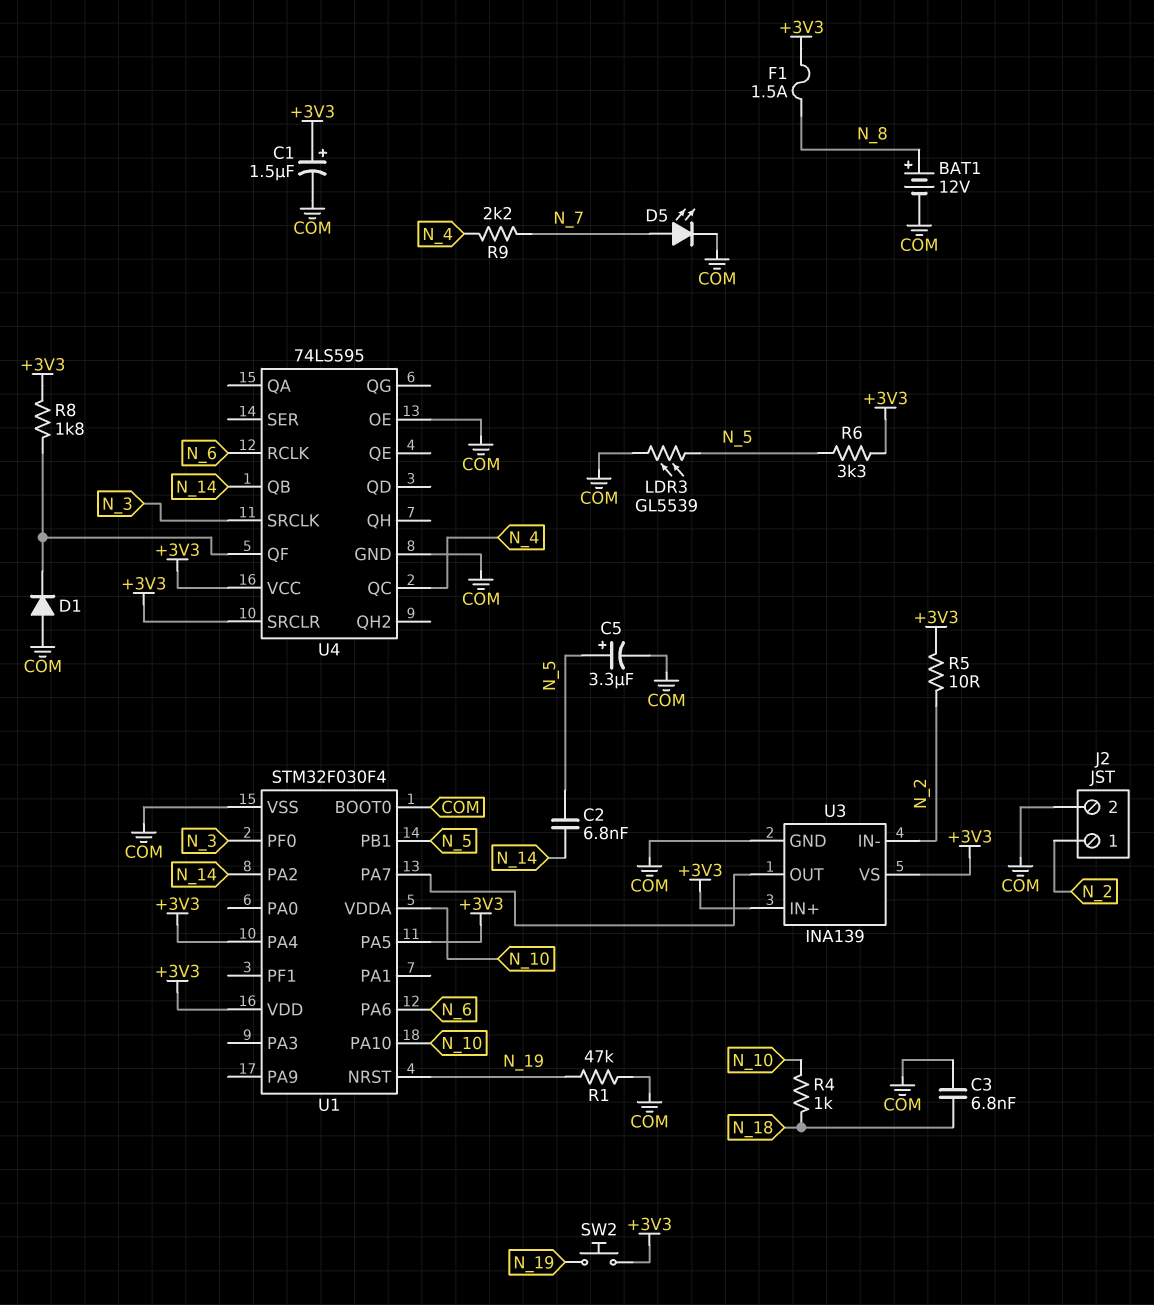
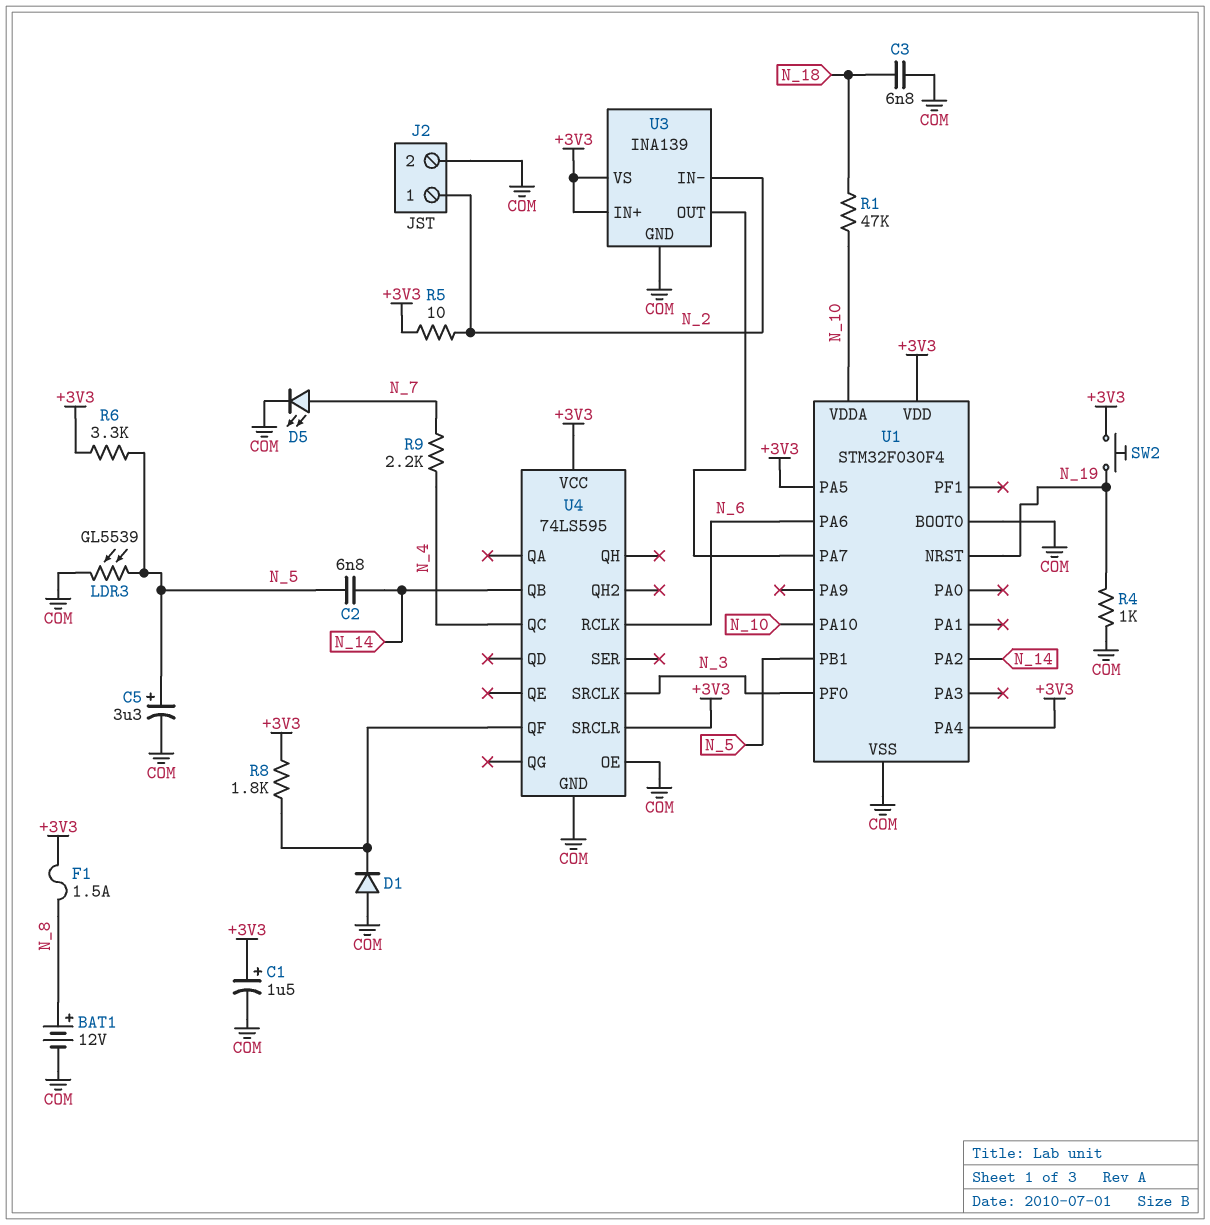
R1: 47k (COM, N_19) -> 47k (N_10, N_18)
R4: 1k (N_10, N_18) -> 1k (COM, N_19)

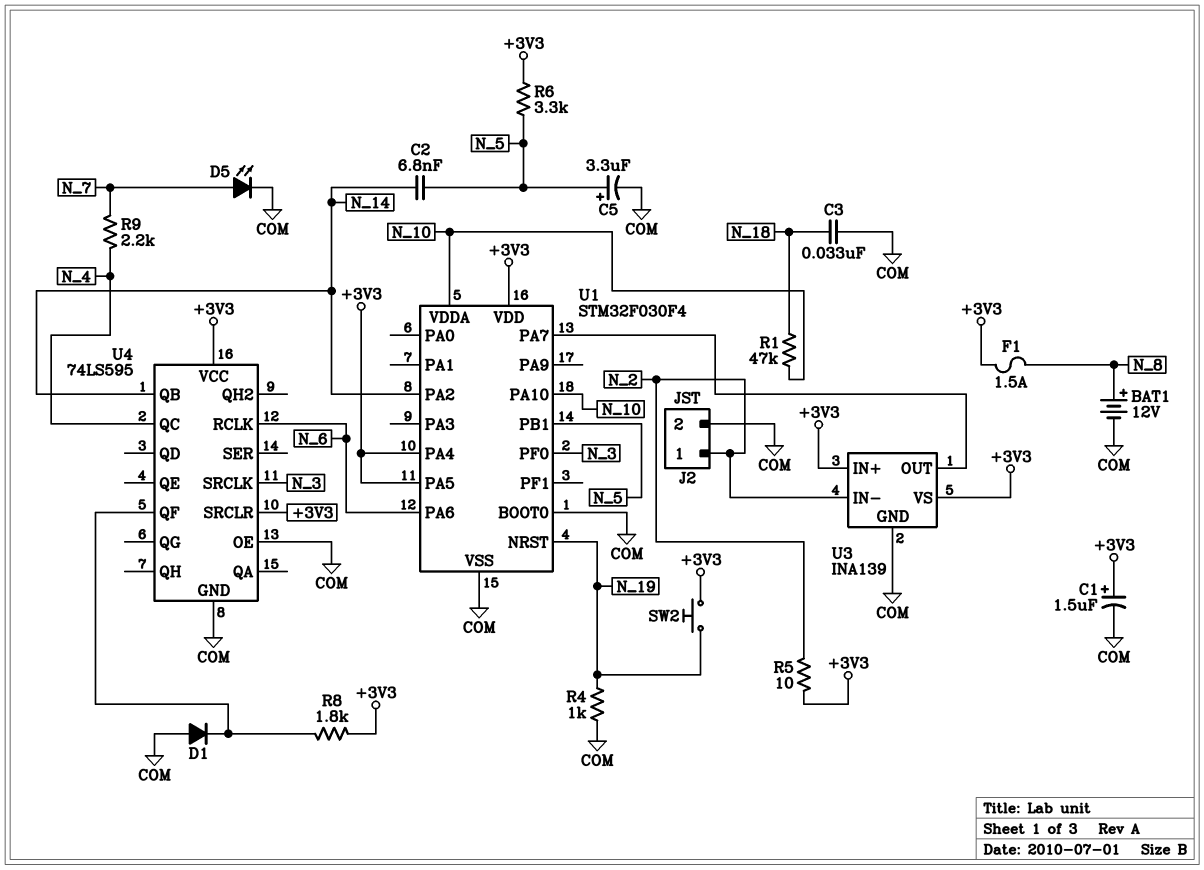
C3: 6.8nF (COM, N_18) -> 33nF (COM, N_18)
LDR3: GL5539 (COM, N_5) -> none

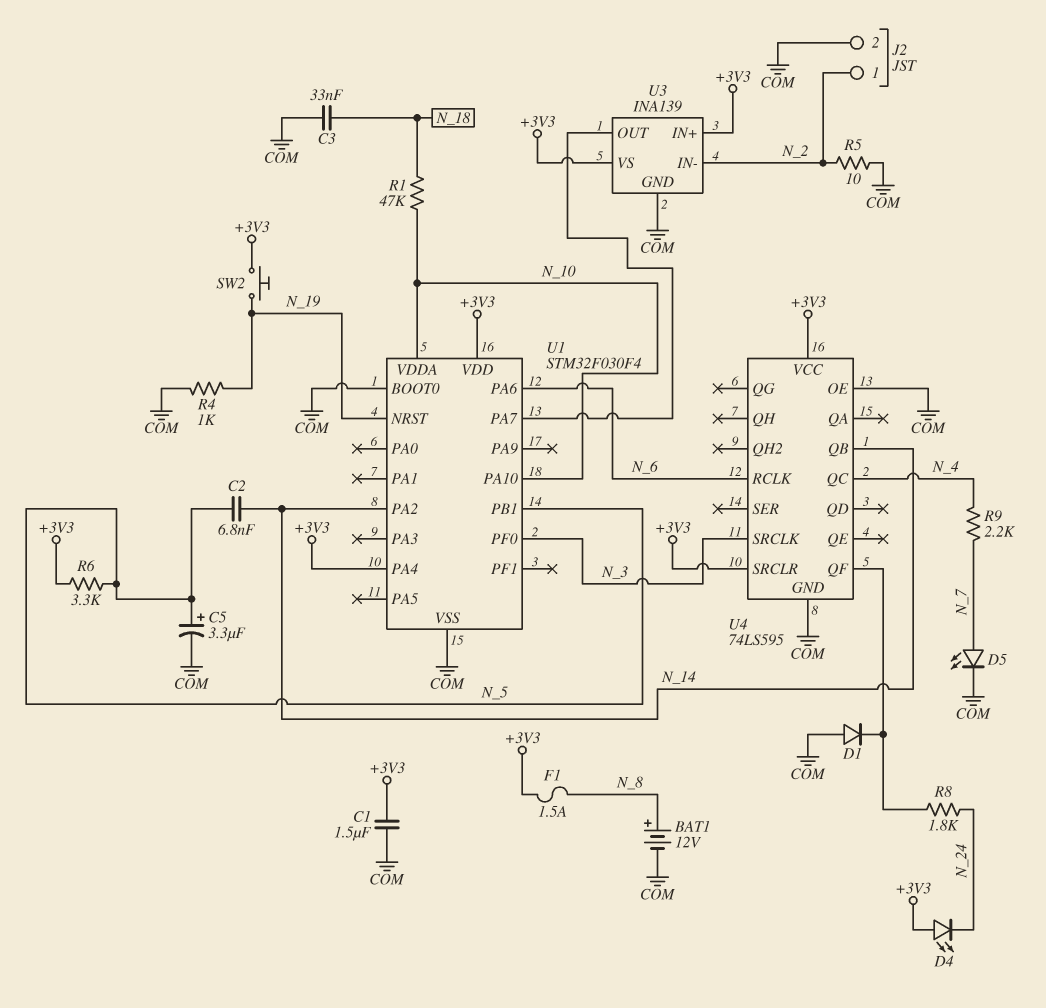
C1: 1.5uF (plus +3V3, minus COM) -> 1.5uF (+3V3, COM)
D4: none -> LED (A +3V3, K N_24)
R5: 10 (+3V3, N_2) -> 10 (COM, N_2)
R8: 1.8k (+3V3, U4/QF) -> 1.8k (N_24, U4/QF)
U1 pin PA5: +3V3 -> none

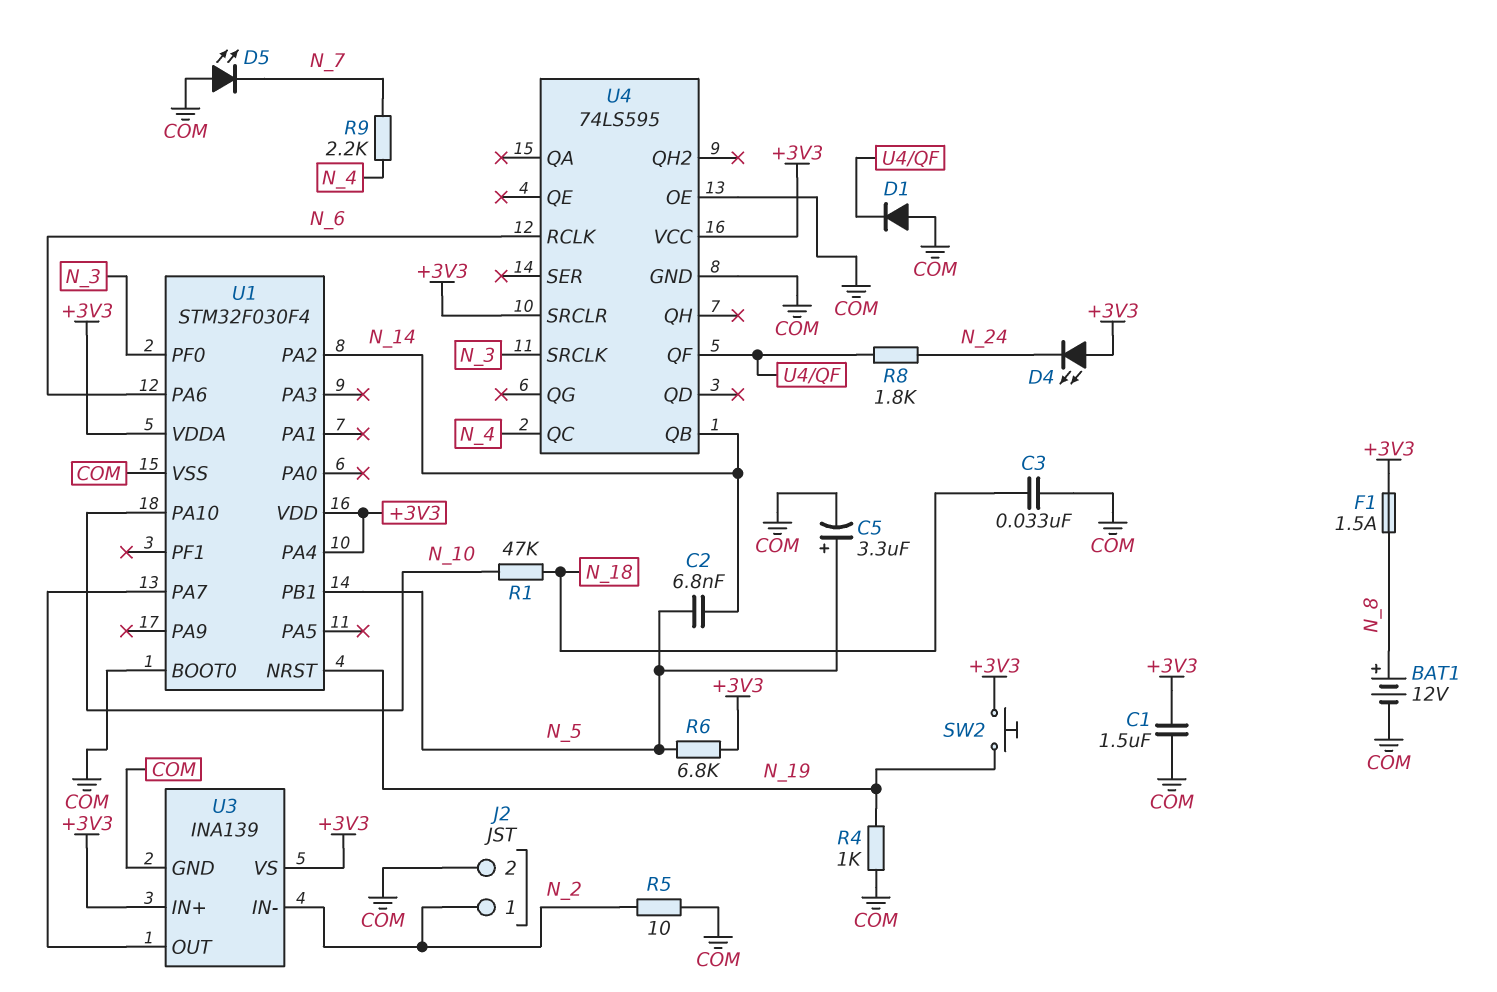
D5: LED (A N_7, K COM) -> LED (A COM, K N_7)
R6: 3.3k (+3V3, N_5) -> 6.8k (+3V3, N_5)
U1 pin VDDA: N_10 -> +3V3

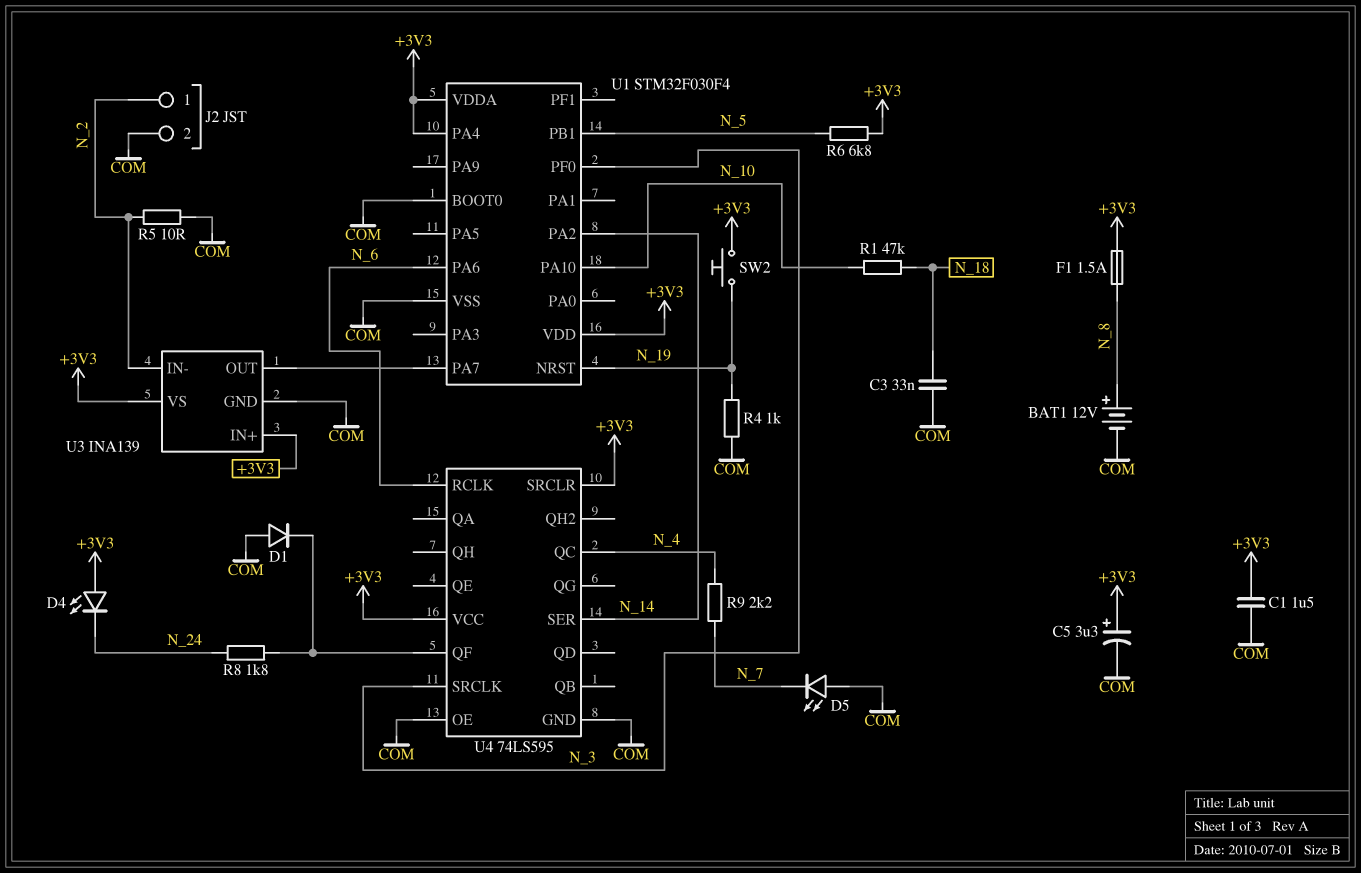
C2: 6.8nF (N_5, N_14) -> none
C5: 3.3uF (plus N_5, minus COM) -> 3.3uF (plus +3V3, minus COM)
U4 pin QB: N_14 -> none
U4 pin SER: none -> N_14

